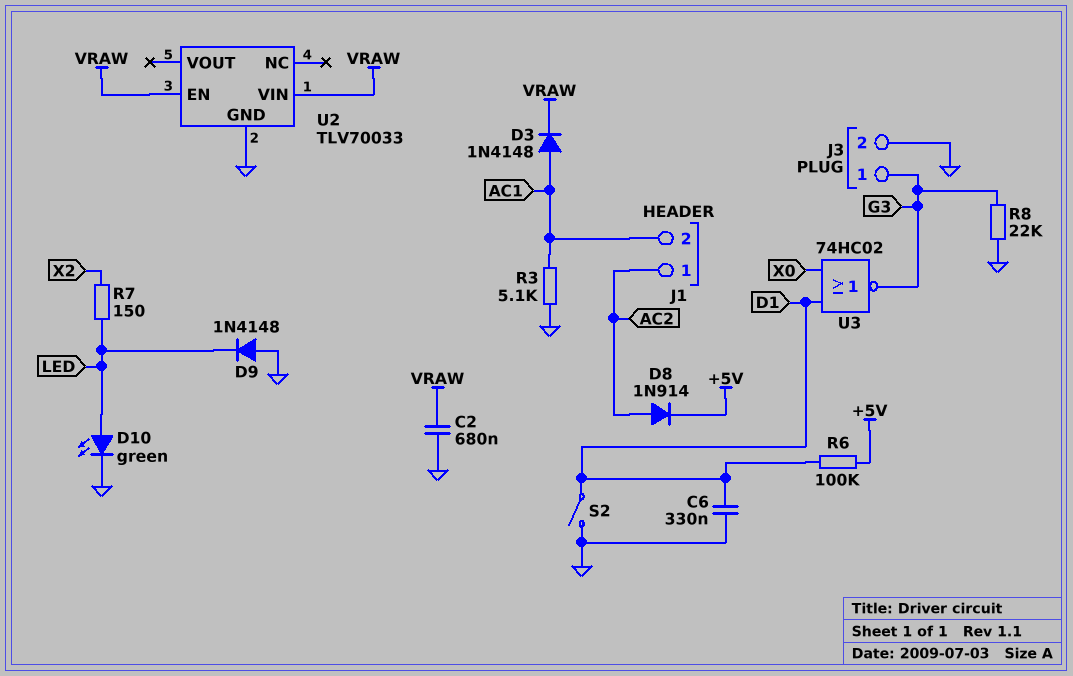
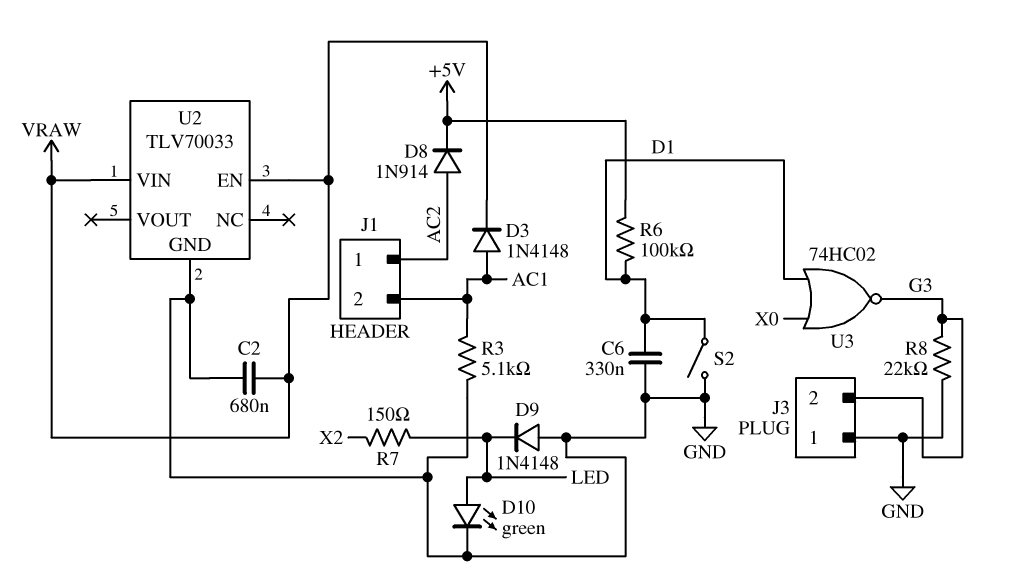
J3 pin 1: G3 -> GND
J3 pin 2: GND -> G3

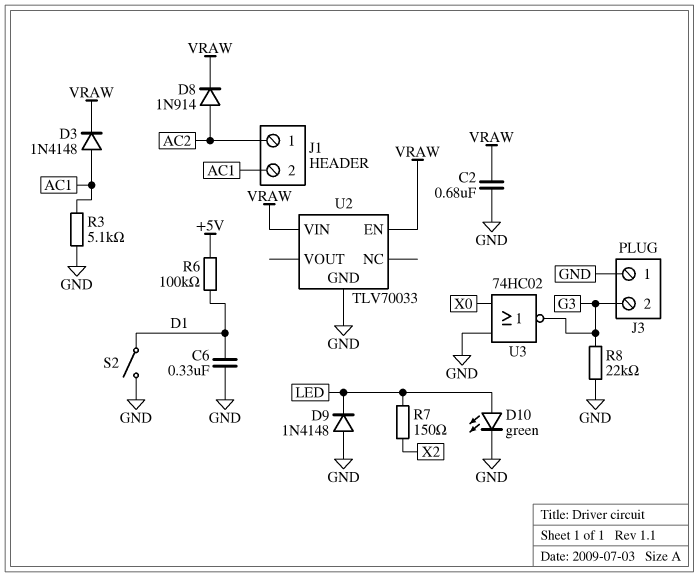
D8: diode 1N914 (A AC2, K +5V) -> diode 1N914 (A AC2, K VRAW)
U3: NOR 74HC02 (in D1, in X0, out G3) -> NOR 74HC02 (in GND, in X0, out G3)

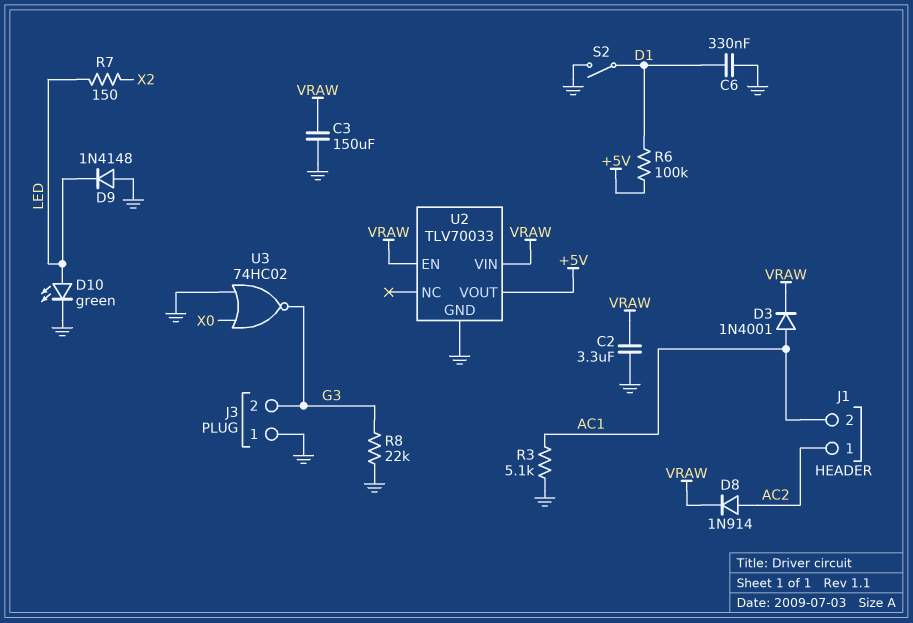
C2: 680nF (GND, VRAW) -> 3.3uF (GND, VRAW)
C3: none -> 150uF (GND, VRAW)
D3: diode 1N4148 (A AC1, K VRAW) -> diode 1N4001 (A AC1, K VRAW)
U2 pin VOUT: none -> +5V

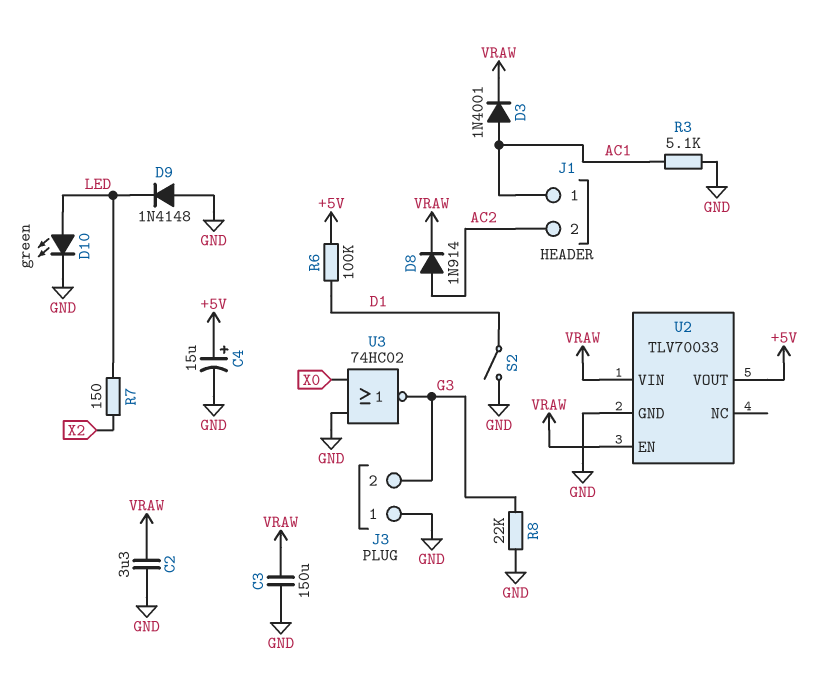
C4: none -> 15uF (plus +5V, minus GND)
C6: 330nF (D1, GND) -> none
J1 pin 1: AC2 -> AC1
J1 pin 2: AC1 -> AC2

